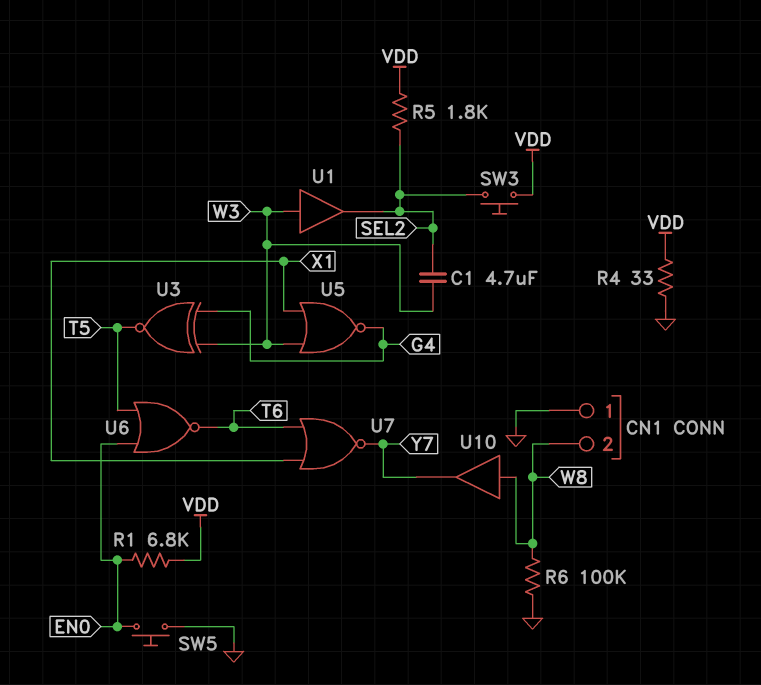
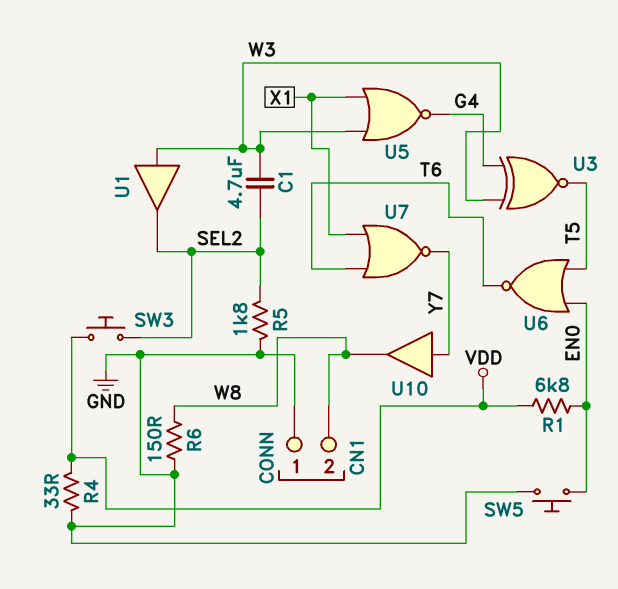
R5: 1.8k (SEL2, VDD) -> 1.8k (GND, SEL2)
R6: 100k (GND, W8) -> 150 (GND, W8)
U10: buffer (in W8, out Y7) -> buffer (in Y7, out W8)

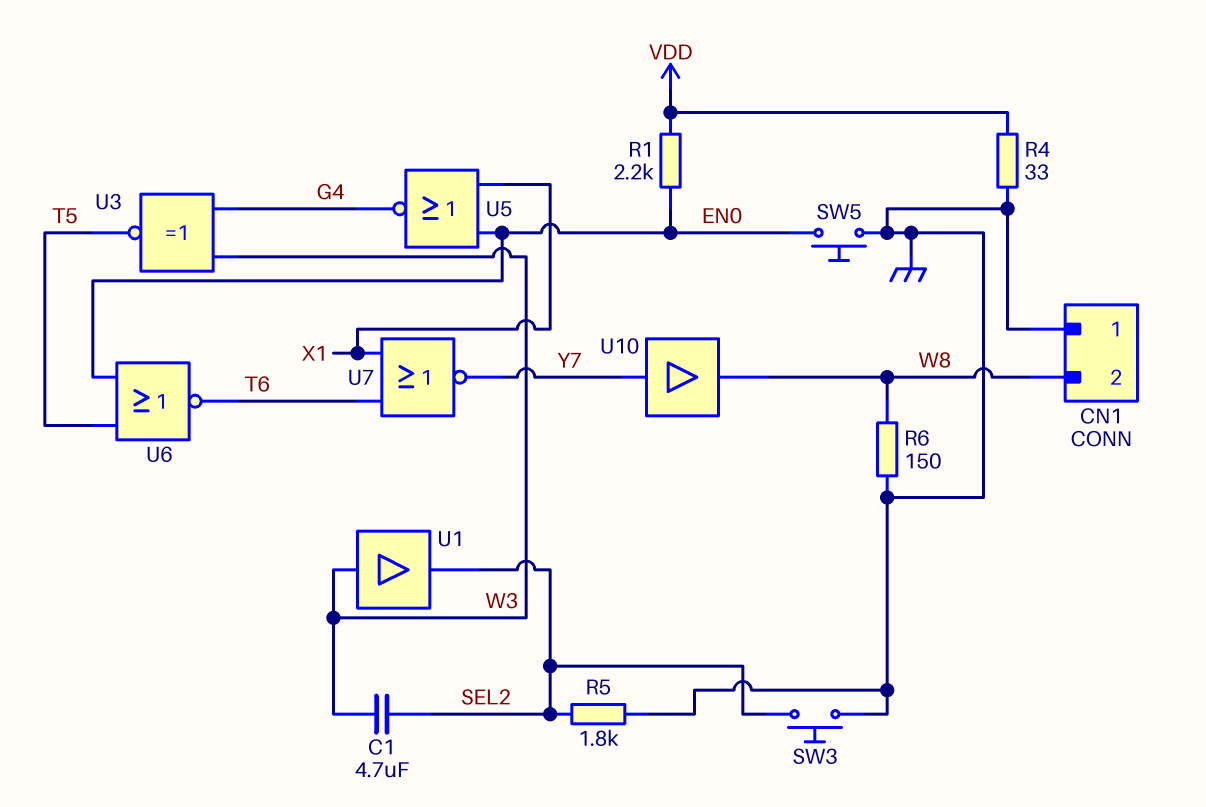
R1: 6.8k (EN0, VDD) -> 2.2k (EN0, VDD)
SW3: button (SEL2, VDD) -> button (GND, SEL2)
U5: NOR (in W3, in X1, out G4) -> NOR (in EN0, in X1, out G4)

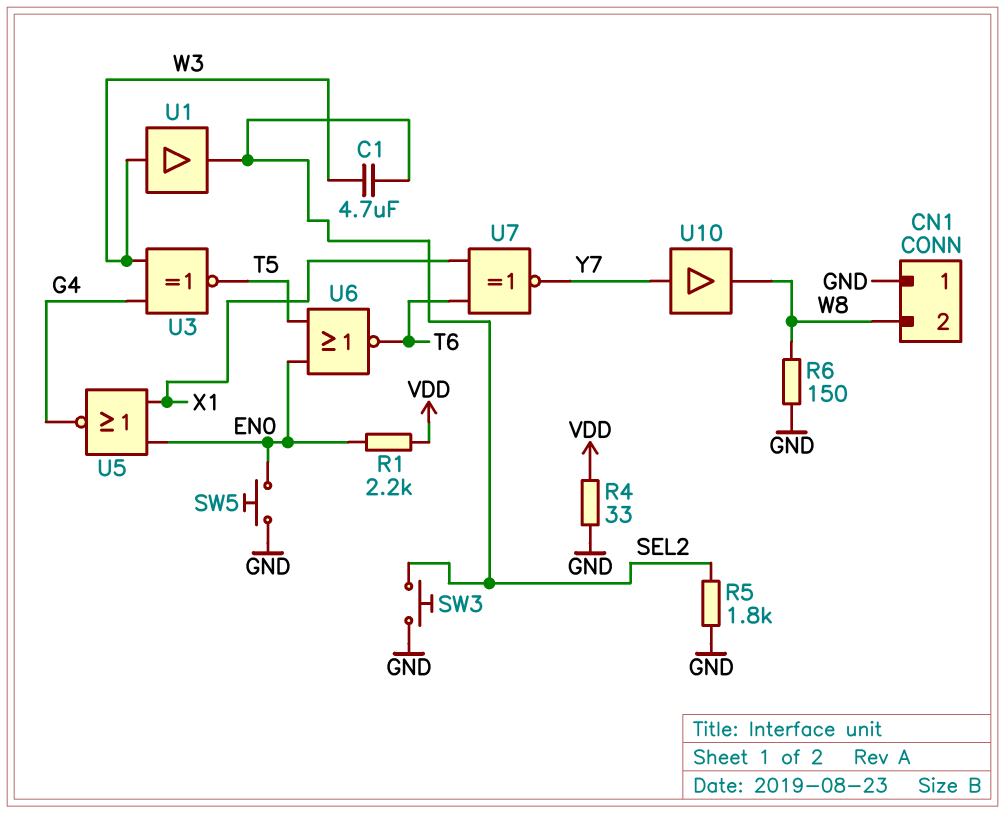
U7: NOR (in T6, in X1, out Y7) -> XNOR (in T6, in X1, out Y7)

